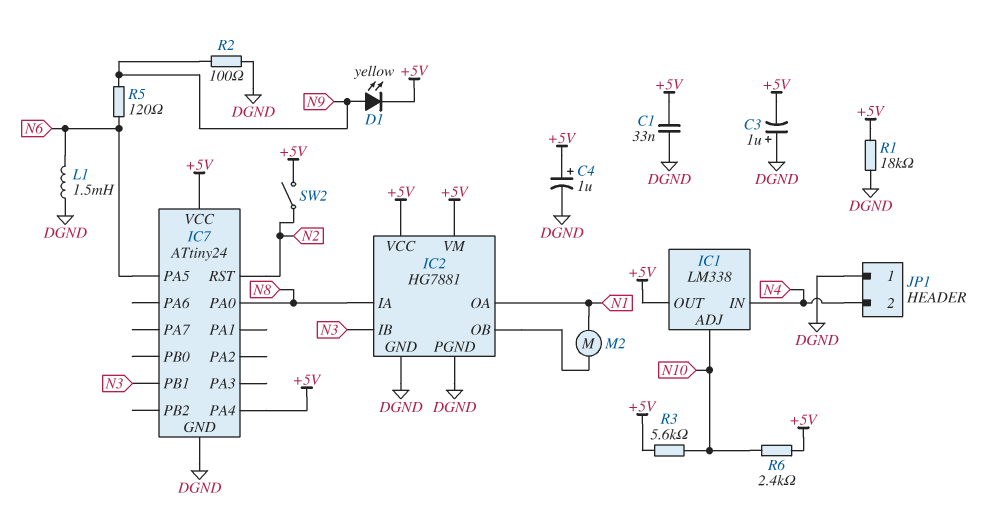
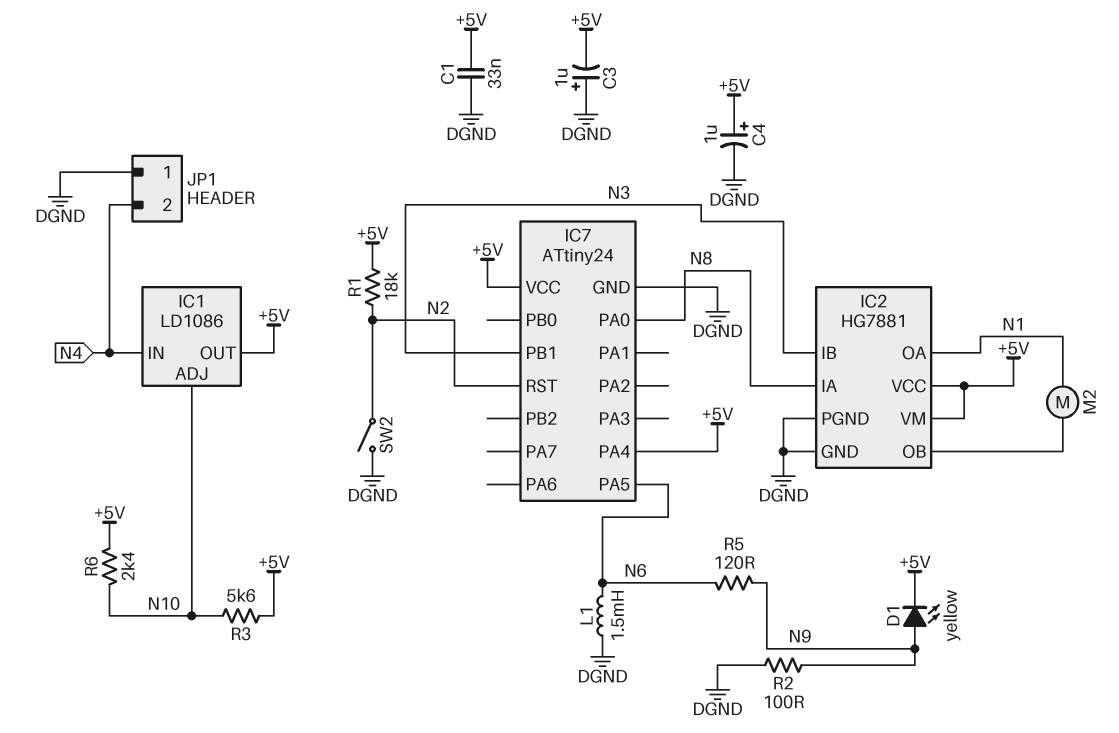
IC1: LM338 -> LD1086
R1: 18k (+5V, DGND) -> 18k (+5V, N2)
SW2: switch (+5V, N2) -> switch (DGND, N2)

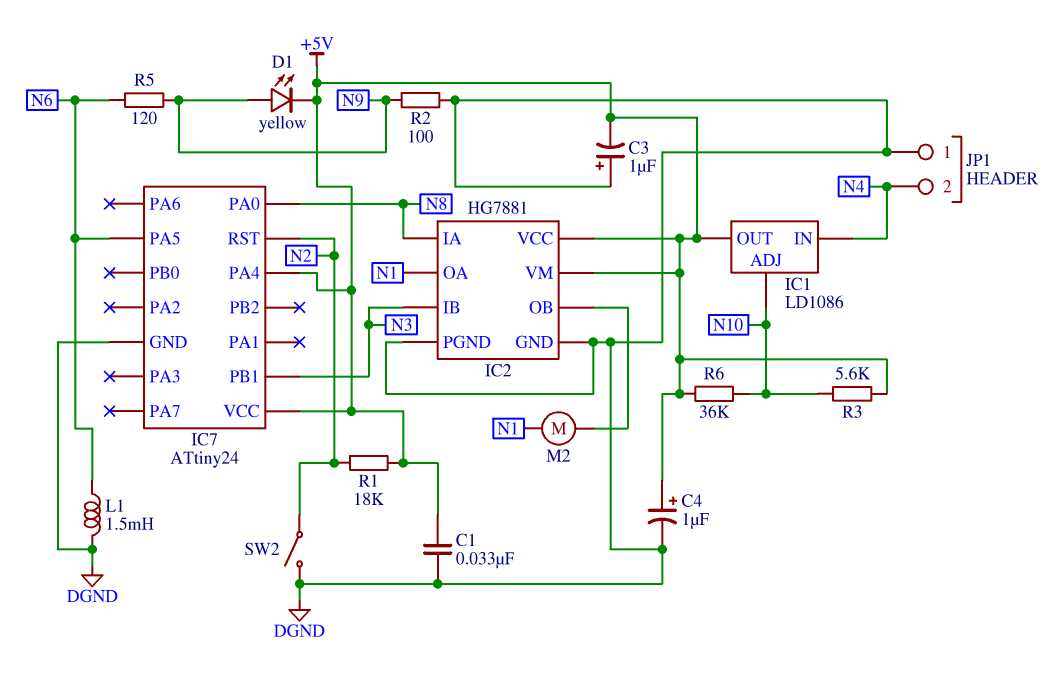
R6: 2.4k (+5V, N10) -> 36k (+5V, N10)

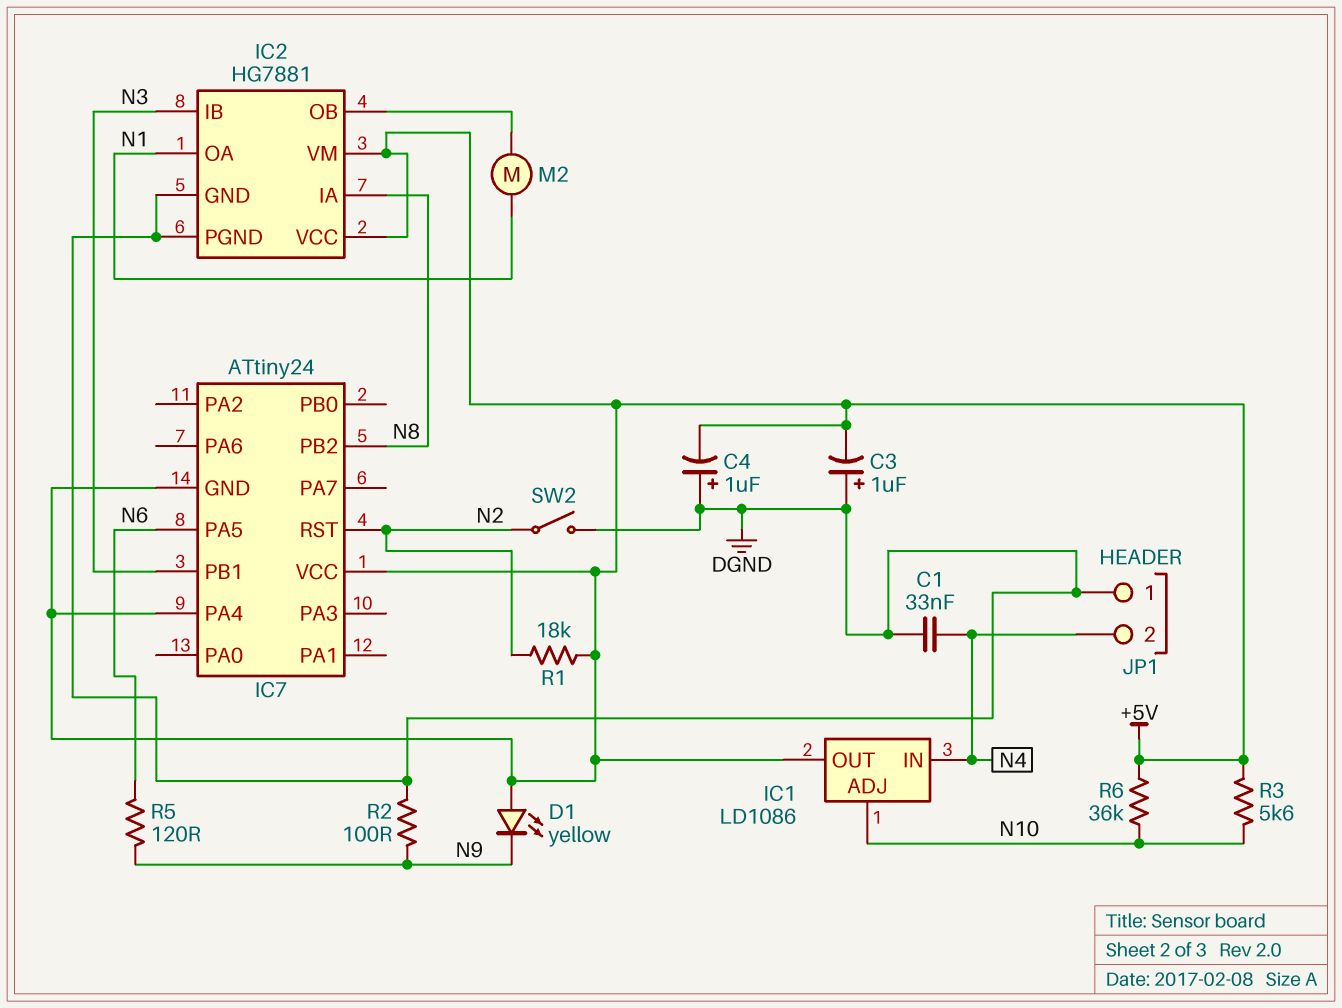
C1: 33nF (+5V, DGND) -> 33nF (DGND, N4)
C4: 1uF (plus +5V, minus DGND) -> 1uF (plus DGND, minus +5V)
D1: LED yellow (A N9, K +5V) -> LED yellow (A +5V, K N9)
IC7 pin GND: DGND -> +5V
IC7 pin PA0: N8 -> none
IC7 pin PB2: none -> N8
L1: 1.5mH (DGND, N6) -> none

